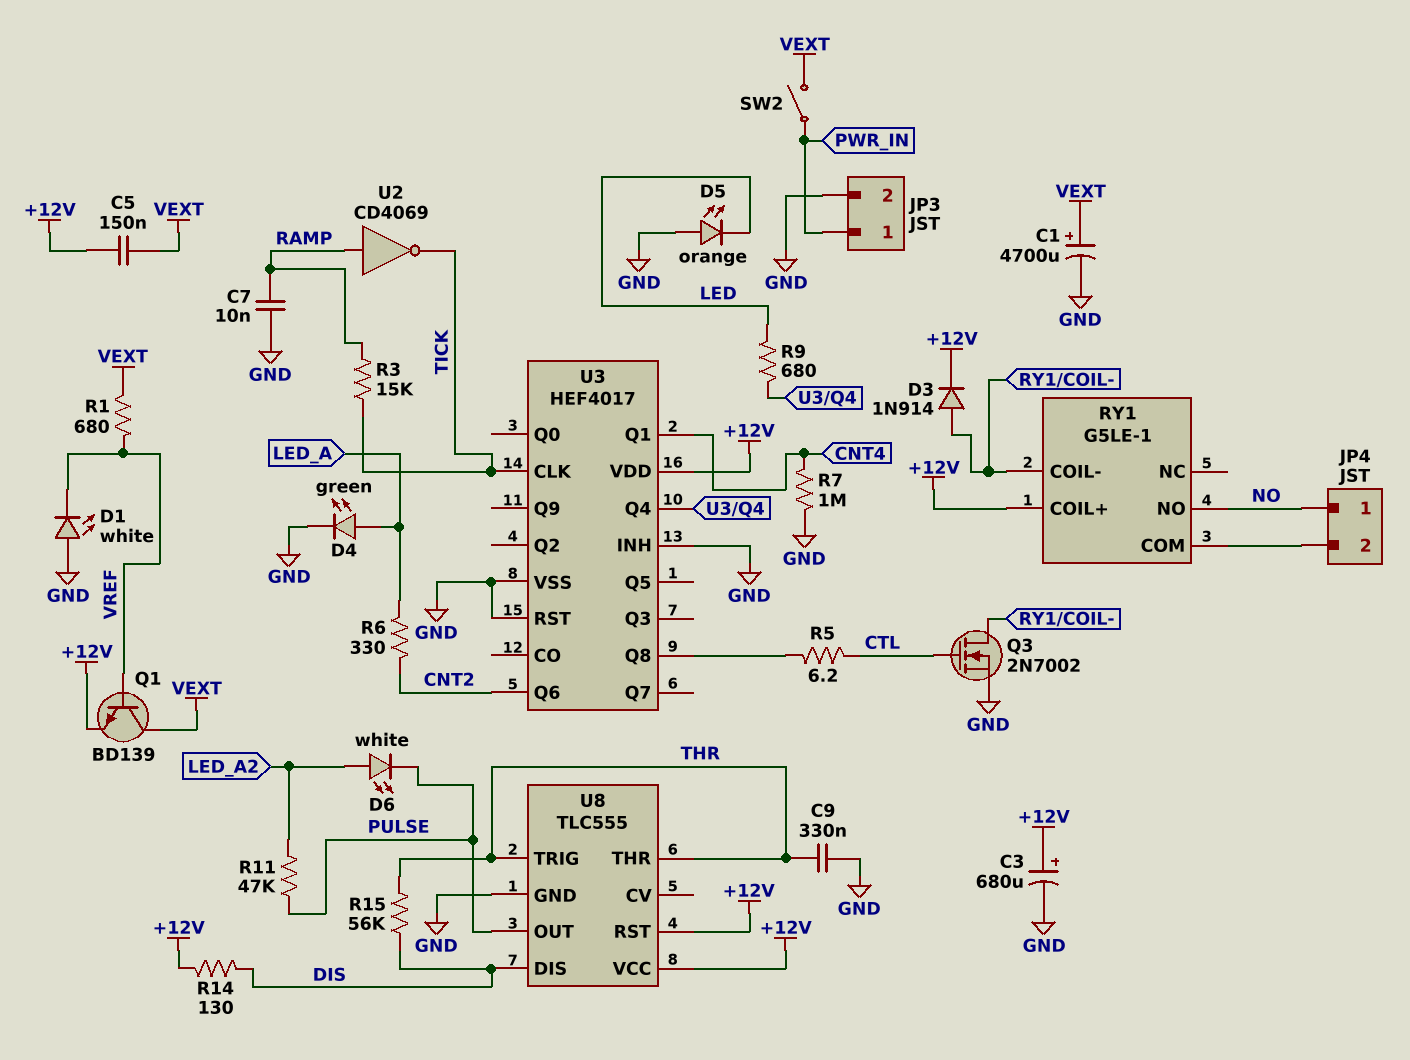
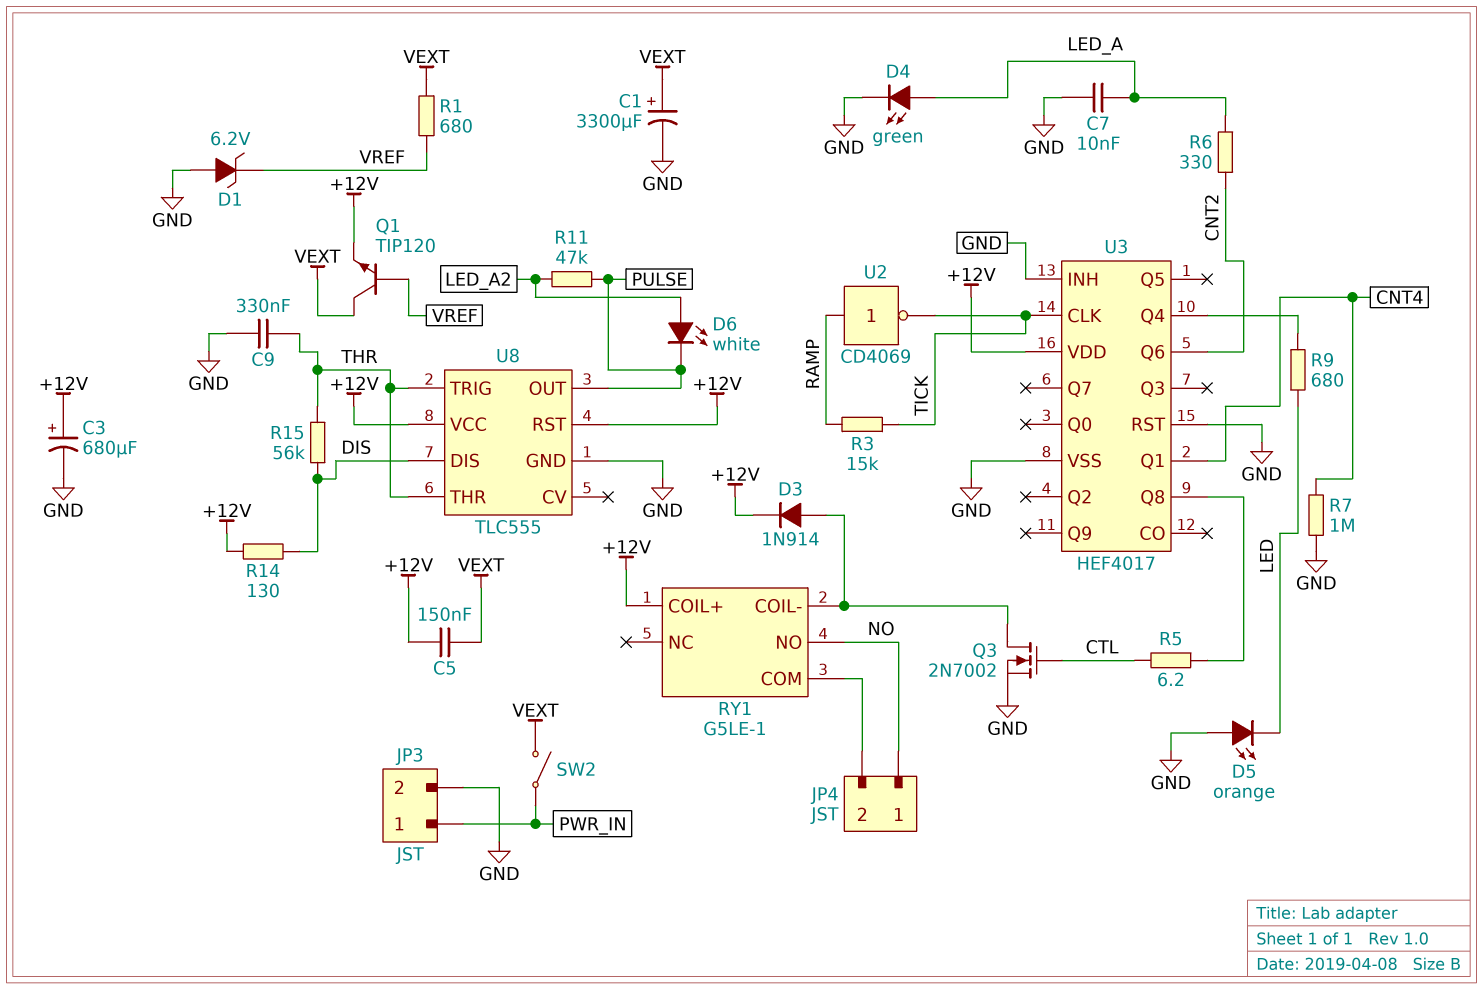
C1: 4700uF (plus VEXT, minus GND) -> 3300uF (plus VEXT, minus GND)
C7: 10nF (GND, RAMP) -> 10nF (GND, LED_A)
D1: LED white (A GND, K VREF) -> zener 6.2V (A GND, K VREF)
Q1: NPN BD139 (B VREF, C VEXT, E +12V) -> NPN TIP120 (B VREF, C VEXT, E +12V)

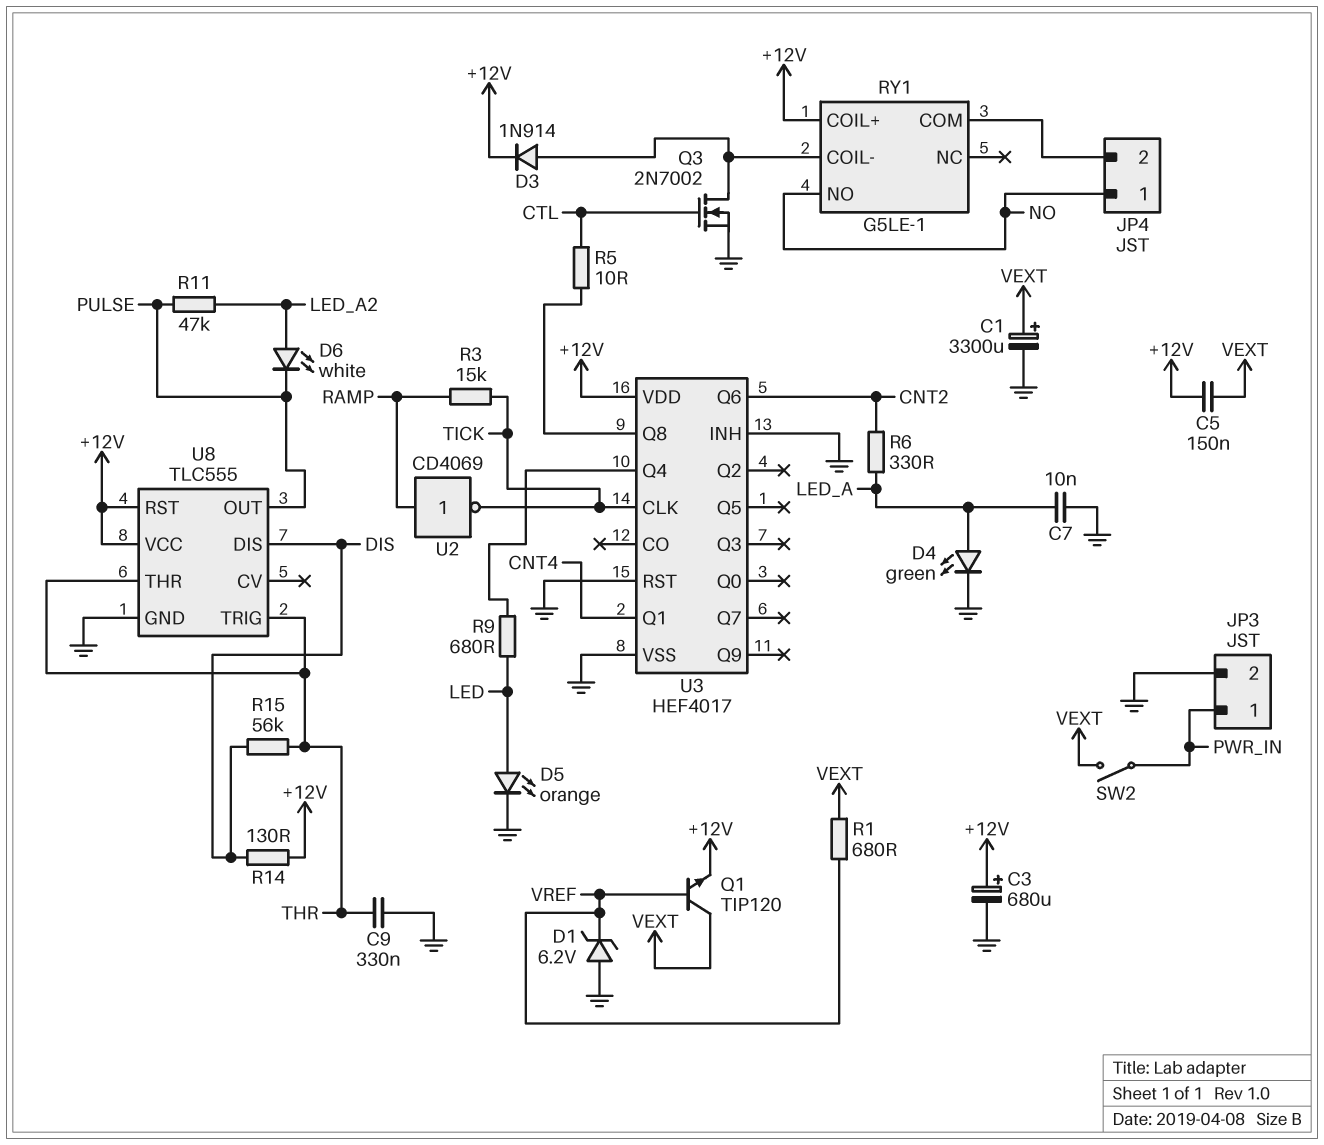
D5: LED orange (A GND, K LED) -> LED orange (A LED, K GND)
R5: 6.2 (CTL, U3/Q8) -> 10 (CTL, U3/Q8)
R7: 1M (CNT4, GND) -> none

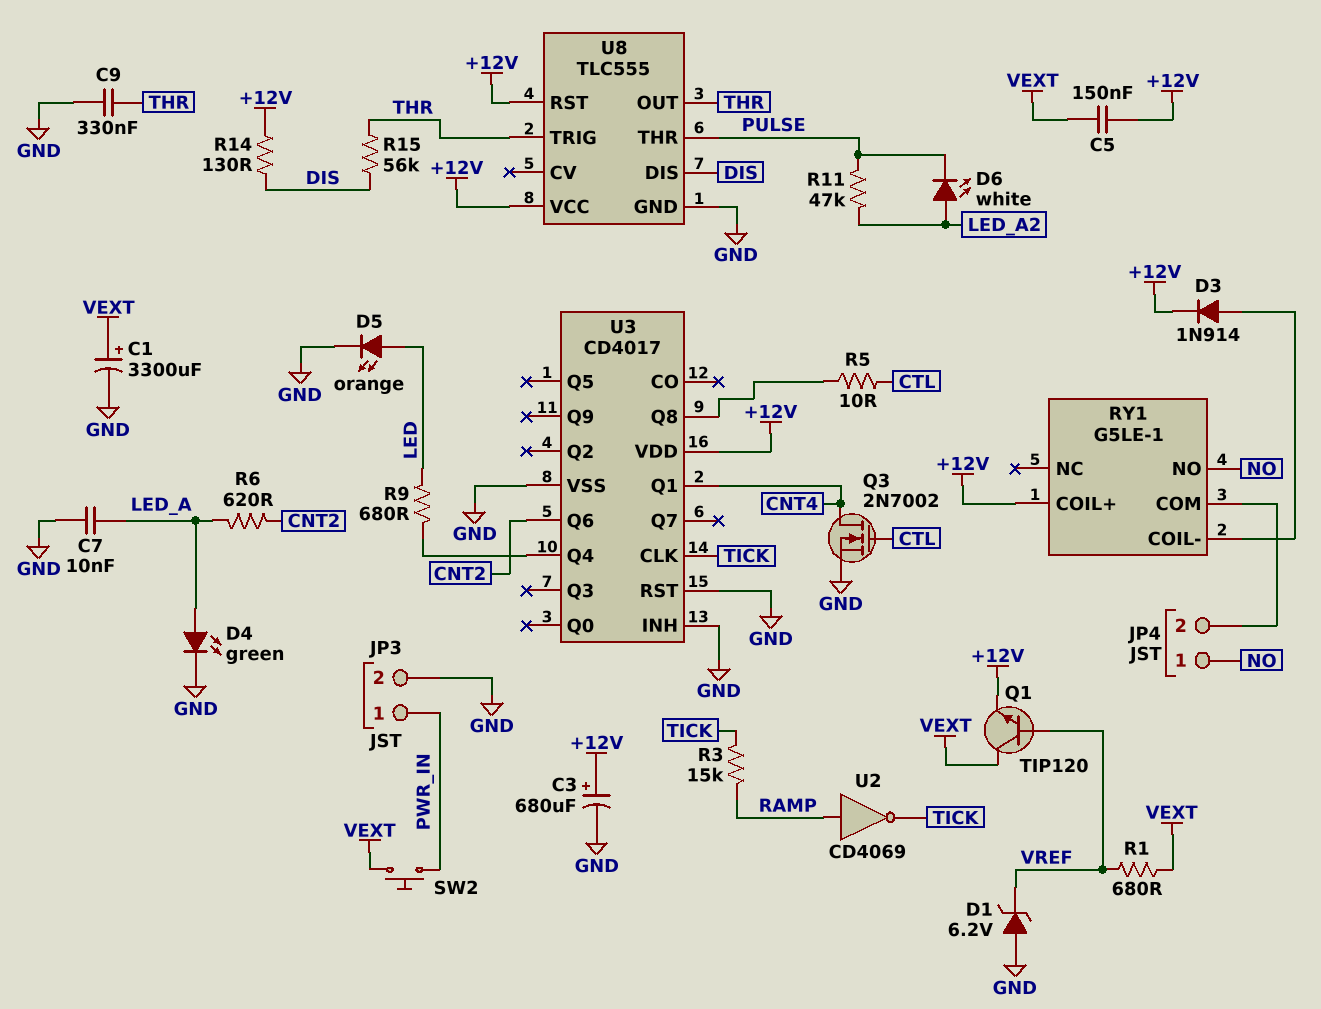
Q3: NMOS 2N7002 (G CTL, D RY1/COIL-, S GND) -> NMOS 2N7002 (G CTL, D CNT4, S GND)
R6: 330 (CNT2, LED_A) -> 620 (CNT2, LED_A)
SW2: switch (PWR_IN, VEXT) -> button (PWR_IN, VEXT)
U3: HEF4017 -> CD4017
U8 pin OUT: PULSE -> THR
U8 pin THR: THR -> PULSE

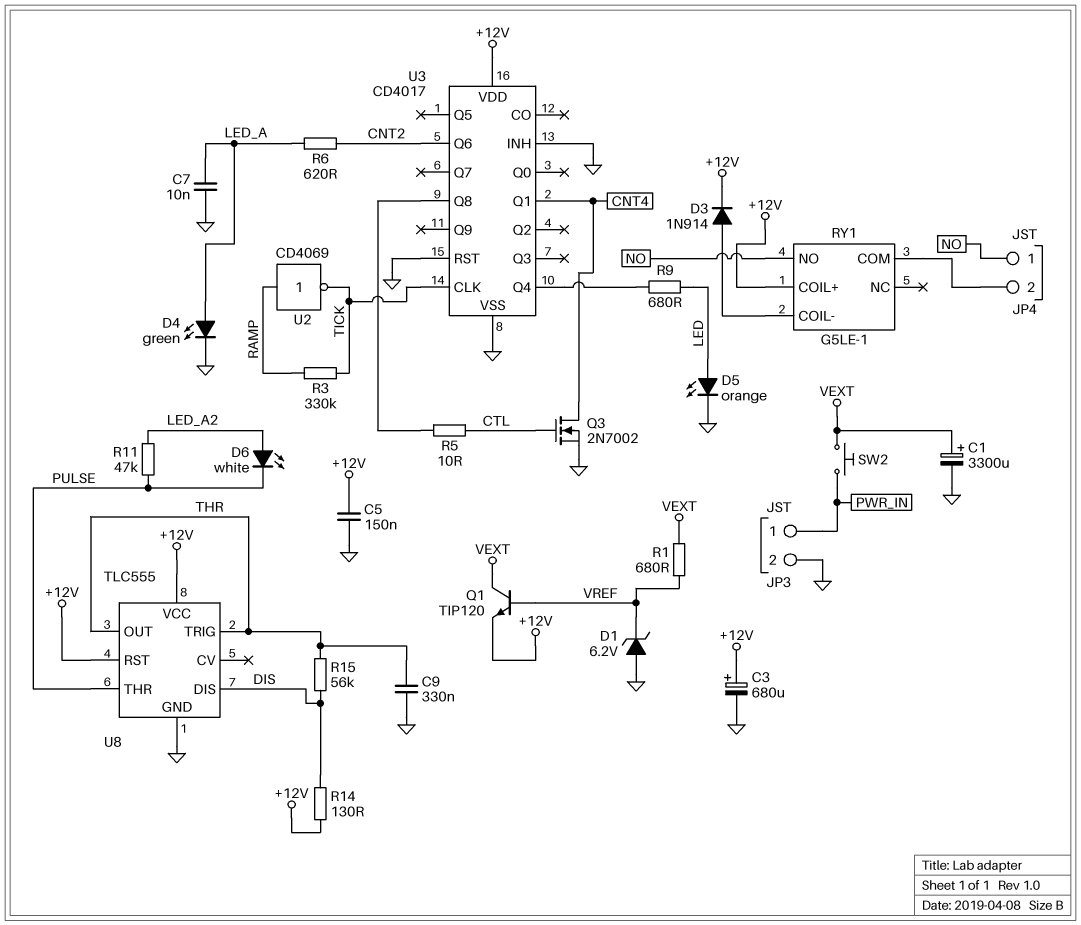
C5: 150nF (+12V, VEXT) -> 150nF (+12V, GND)
R3: 15k (RAMP, TICK) -> 330k (RAMP, TICK)

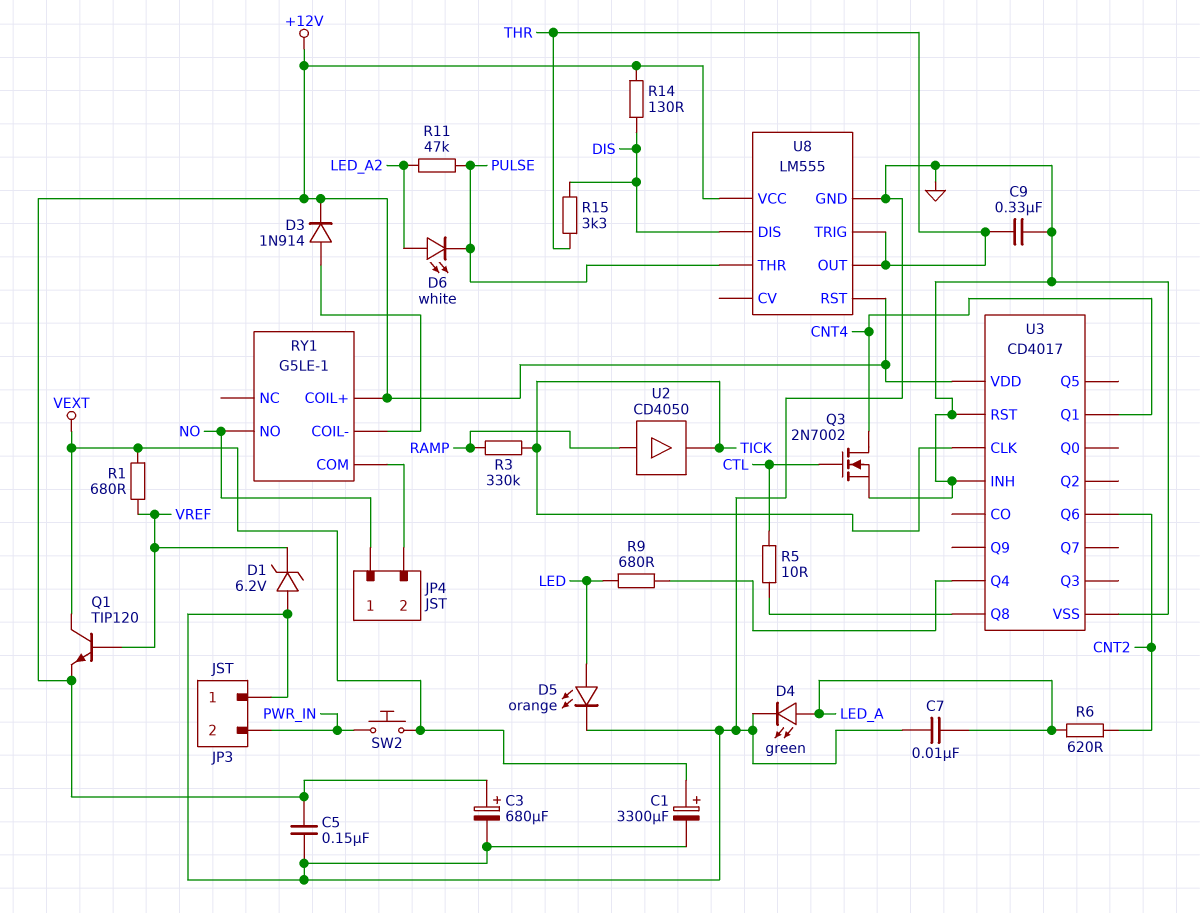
JP3 pin 1: PWR_IN -> GND
JP3 pin 2: GND -> PWR_IN
R15: 56k (DIS, THR) -> 3.3k (DIS, THR)
U2: NOT CD4069 (in RAMP, out TICK) -> buffer CD4050 (in RAMP, out TICK)
U8: TLC555 -> LM555

